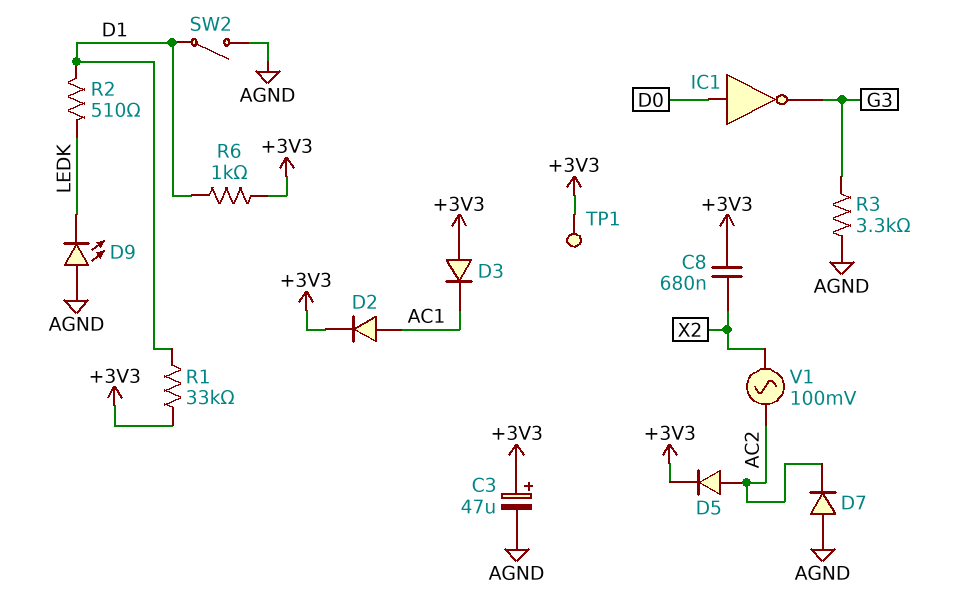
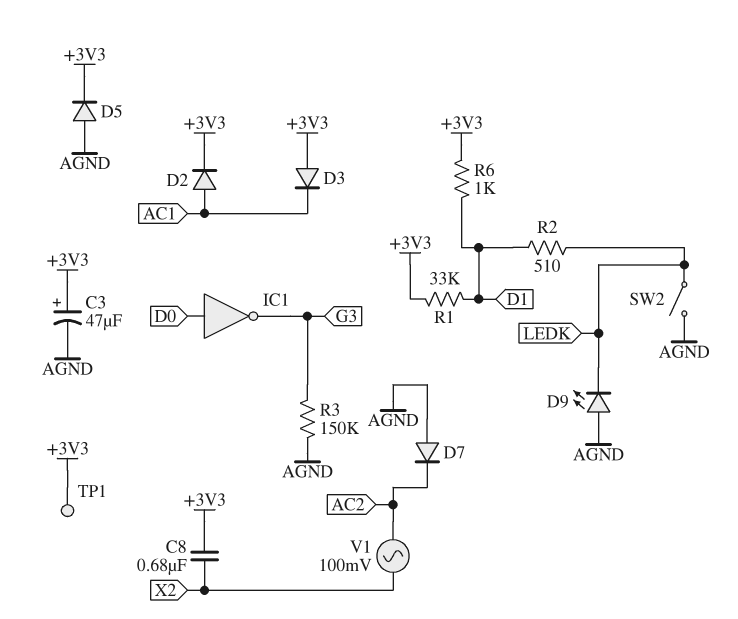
D5: diode (A AC2, K +3V3) -> diode (A AGND, K +3V3)
R3: 3.3k (AGND, G3) -> 150k (AGND, G3)
SW2: switch (AGND, D1) -> switch (AGND, LEDK)

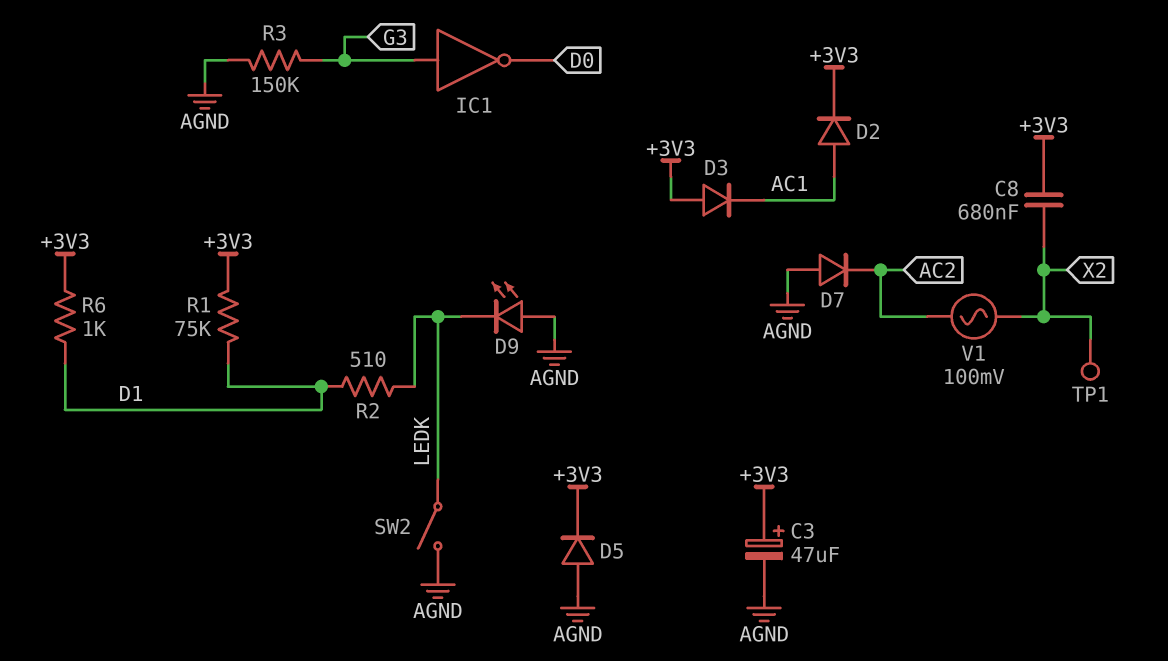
IC1: NOT (in D0, out G3) -> NOT (in G3, out D0)
R1: 33k (+3V3, D1) -> 75k (+3V3, D1)
TP1: test point (+3V3) -> test point (X2)

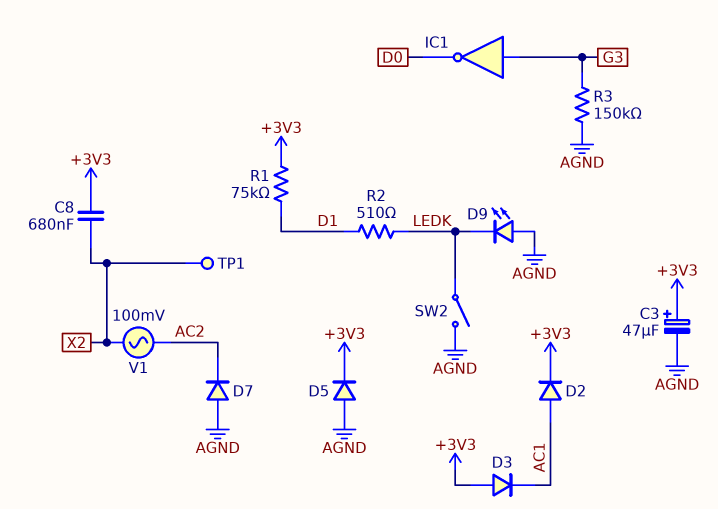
R6: 1k (+3V3, D1) -> none

